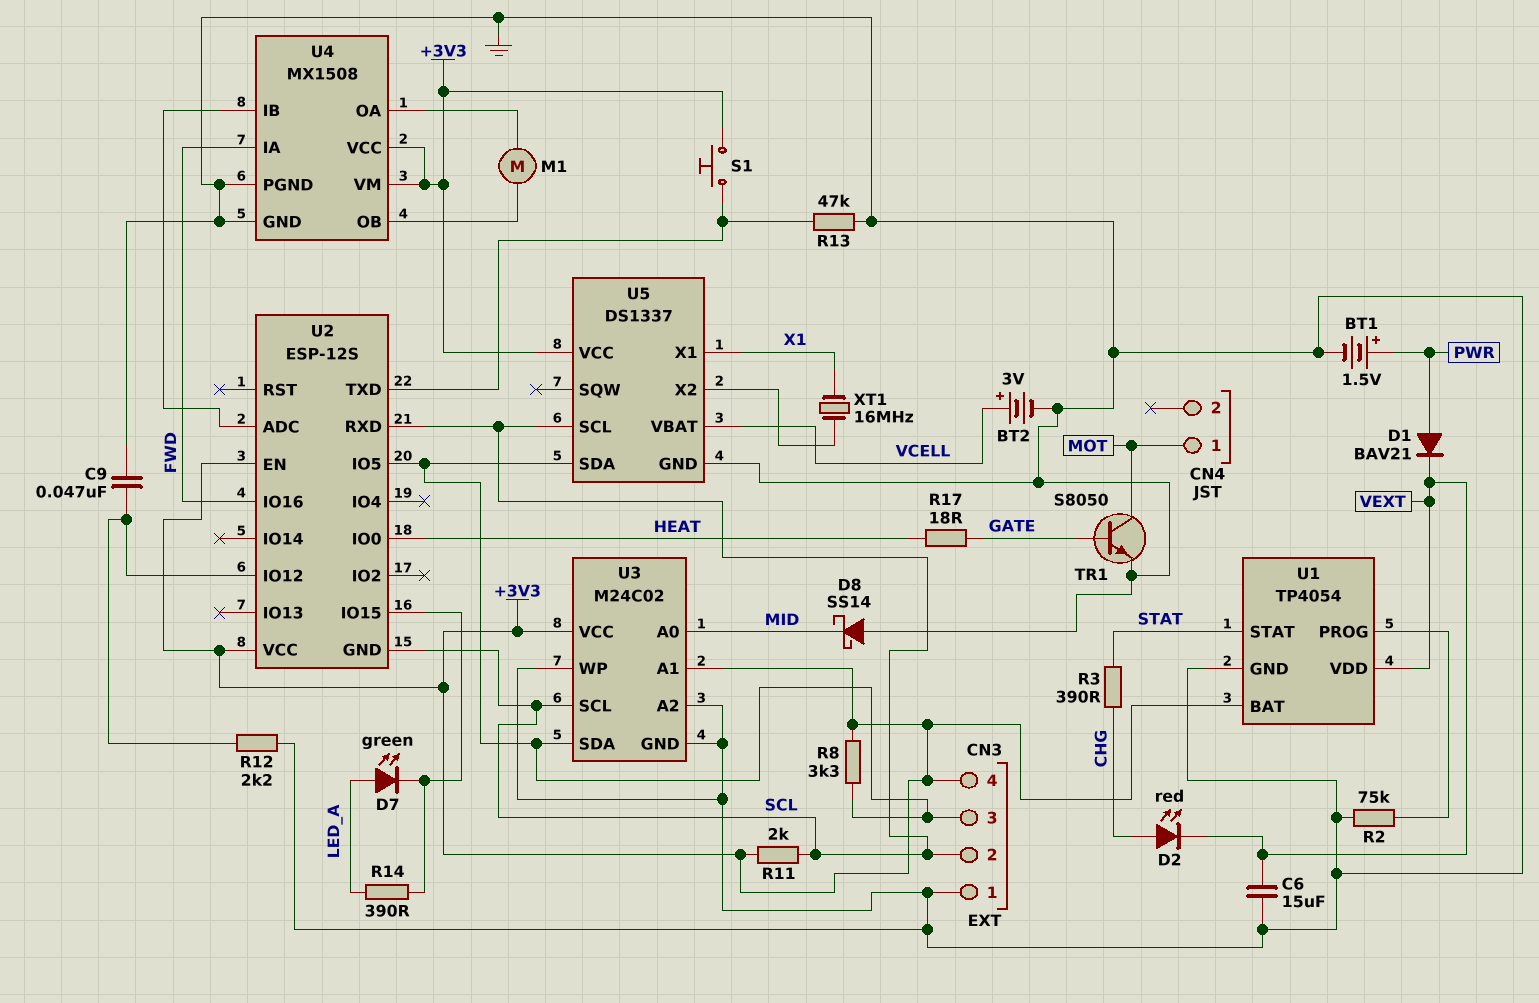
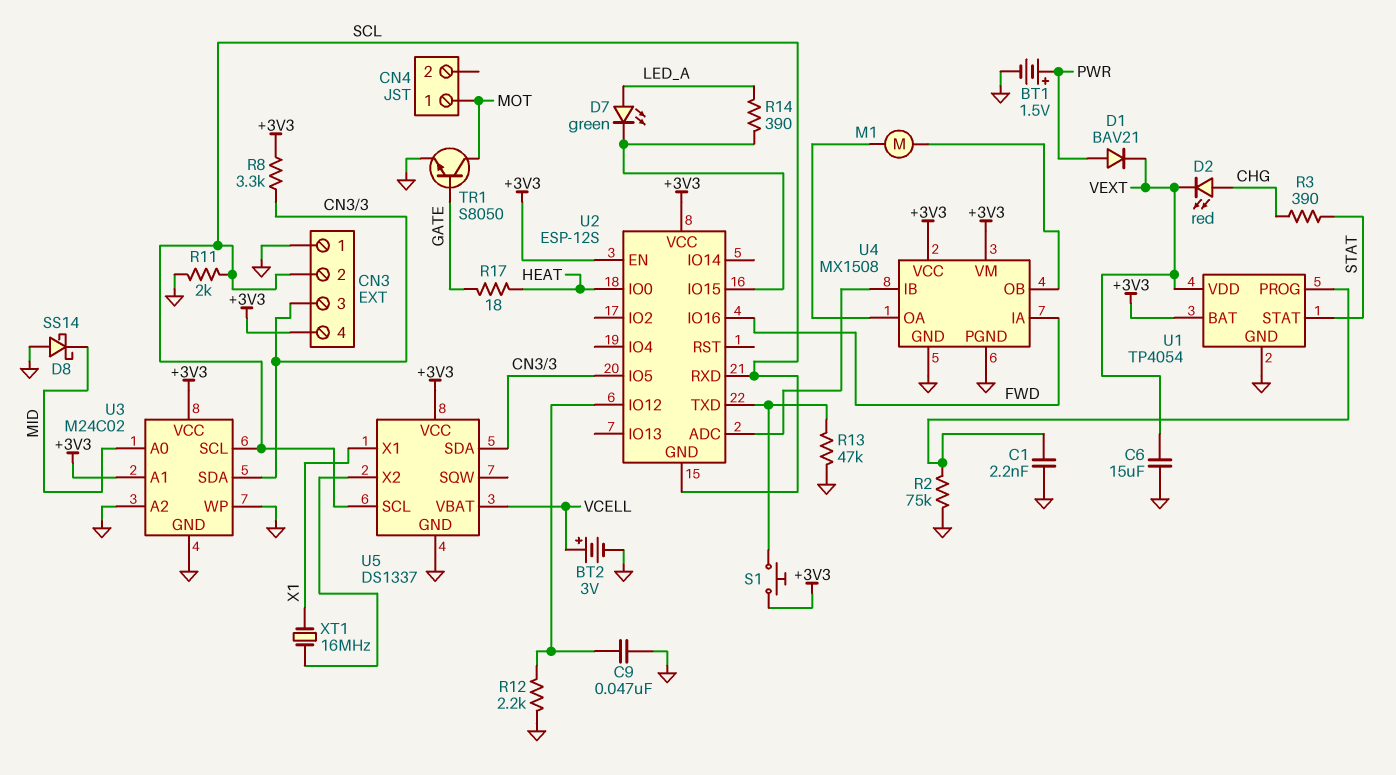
C1: none -> 2.2nF (GND, U1/PROG)
R11: 2k (+3V3, SCL) -> 2k (GND, SCL)

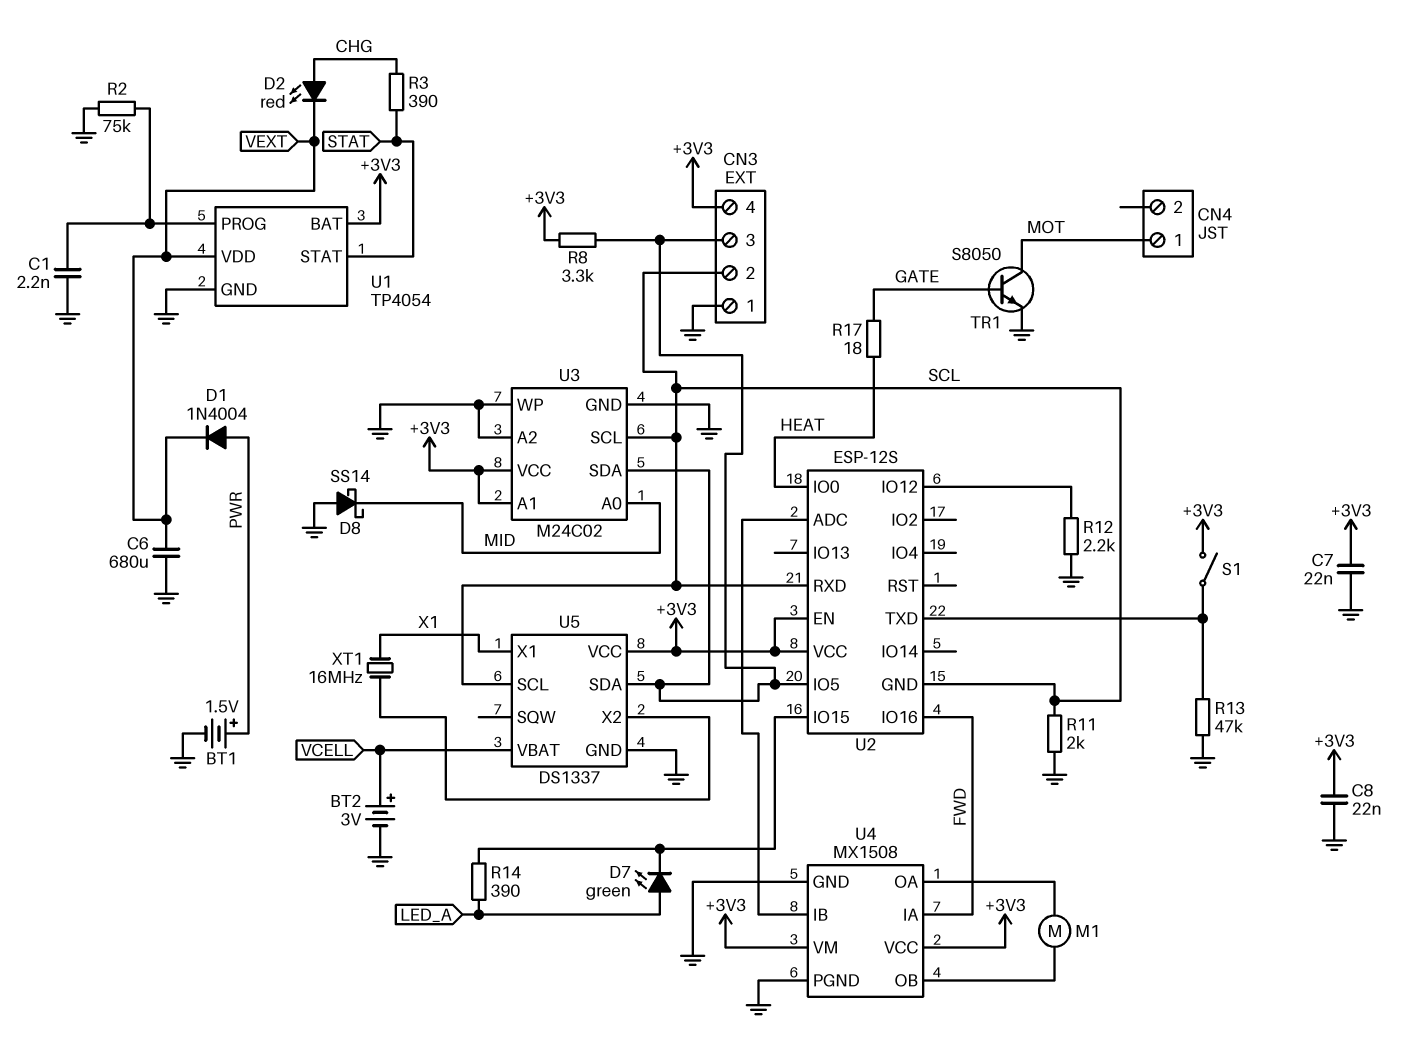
C6: 15uF (GND, VEXT) -> 680uF (GND, VEXT)
C7: none -> 22nF (+3V3, GND)
C8: none -> 22nF (+3V3, GND)
C9: 47nF (GND, U2/IO12) -> none
D1: diode BAV21 (A PWR, K VEXT) -> diode 1N4004 (A PWR, K VEXT)
S1: button (+3V3, U2/TXD) -> switch (+3V3, U2/TXD)

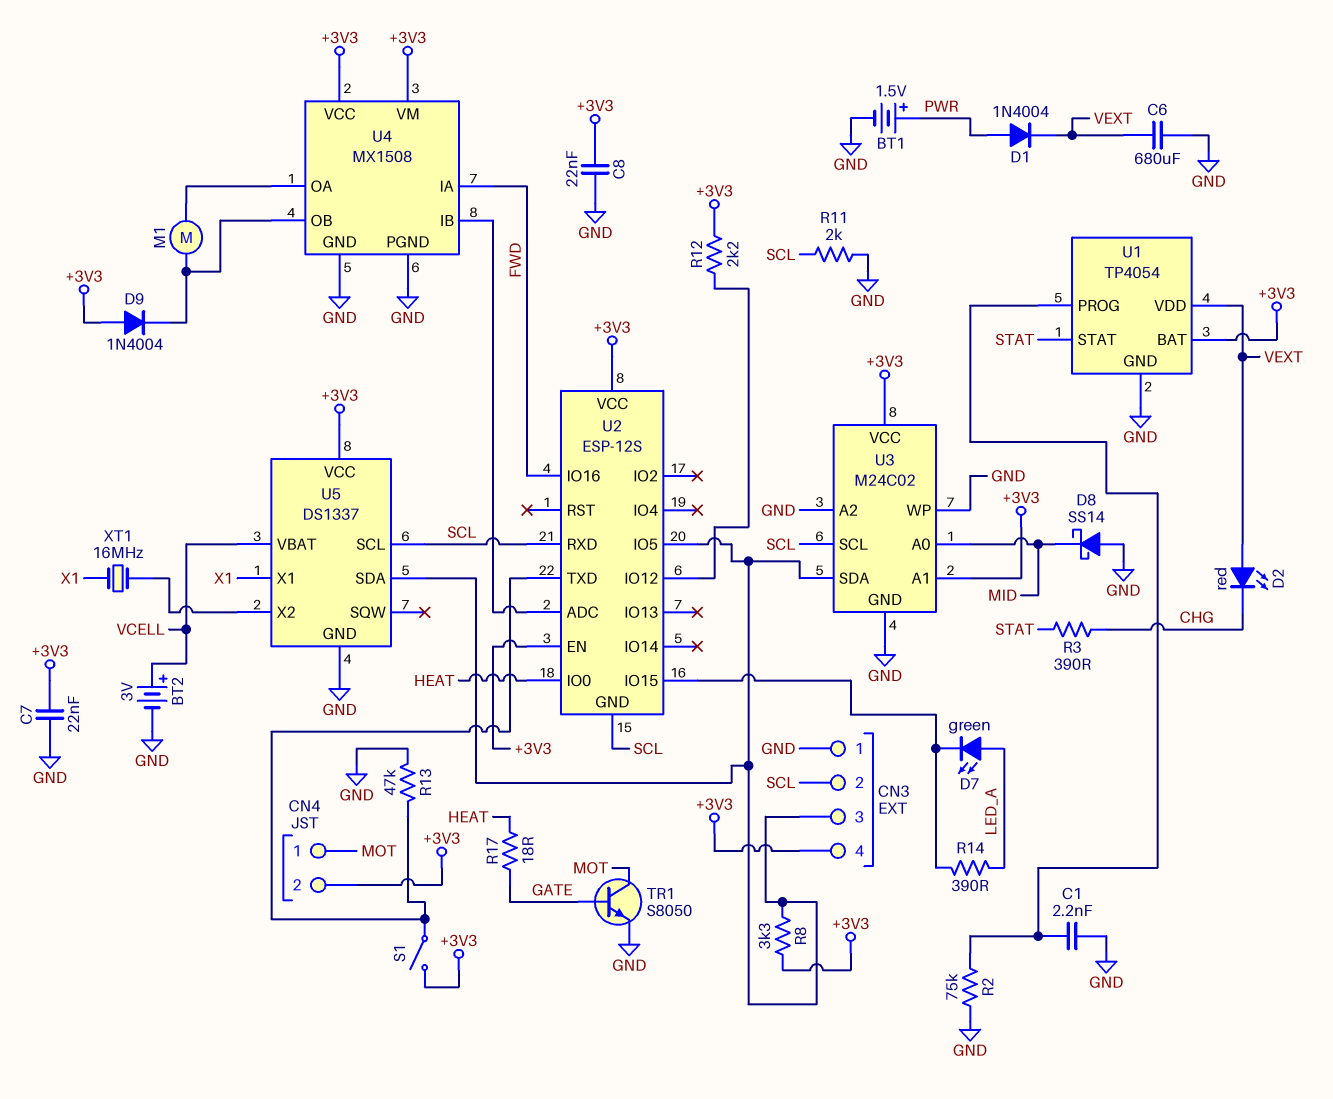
CN4 pin 2: none -> +3V3
D2: LED red (A CHG, K VEXT) -> LED red (A VEXT, K CHG)
D9: none -> diode 1N4004 (A +3V3, K U4/OB)
R12: 2.2k (GND, U2/IO12) -> 2.2k (+3V3, U2/IO12)

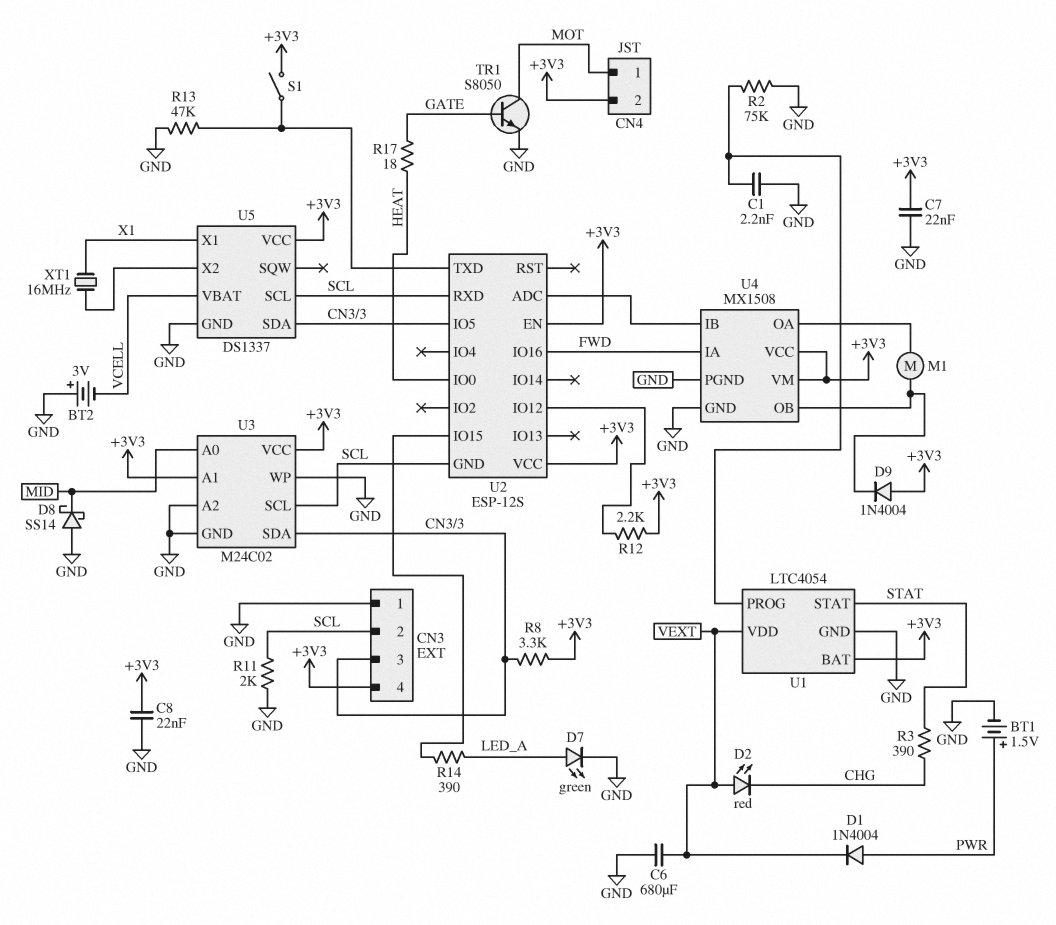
BT2: 3V (plus VCELL, minus GND) -> 3V (plus GND, minus VCELL)
D7: LED green (A LED_A, K U2/IO15) -> LED green (A LED_A, K GND)
U1: TP4054 -> LTC4054

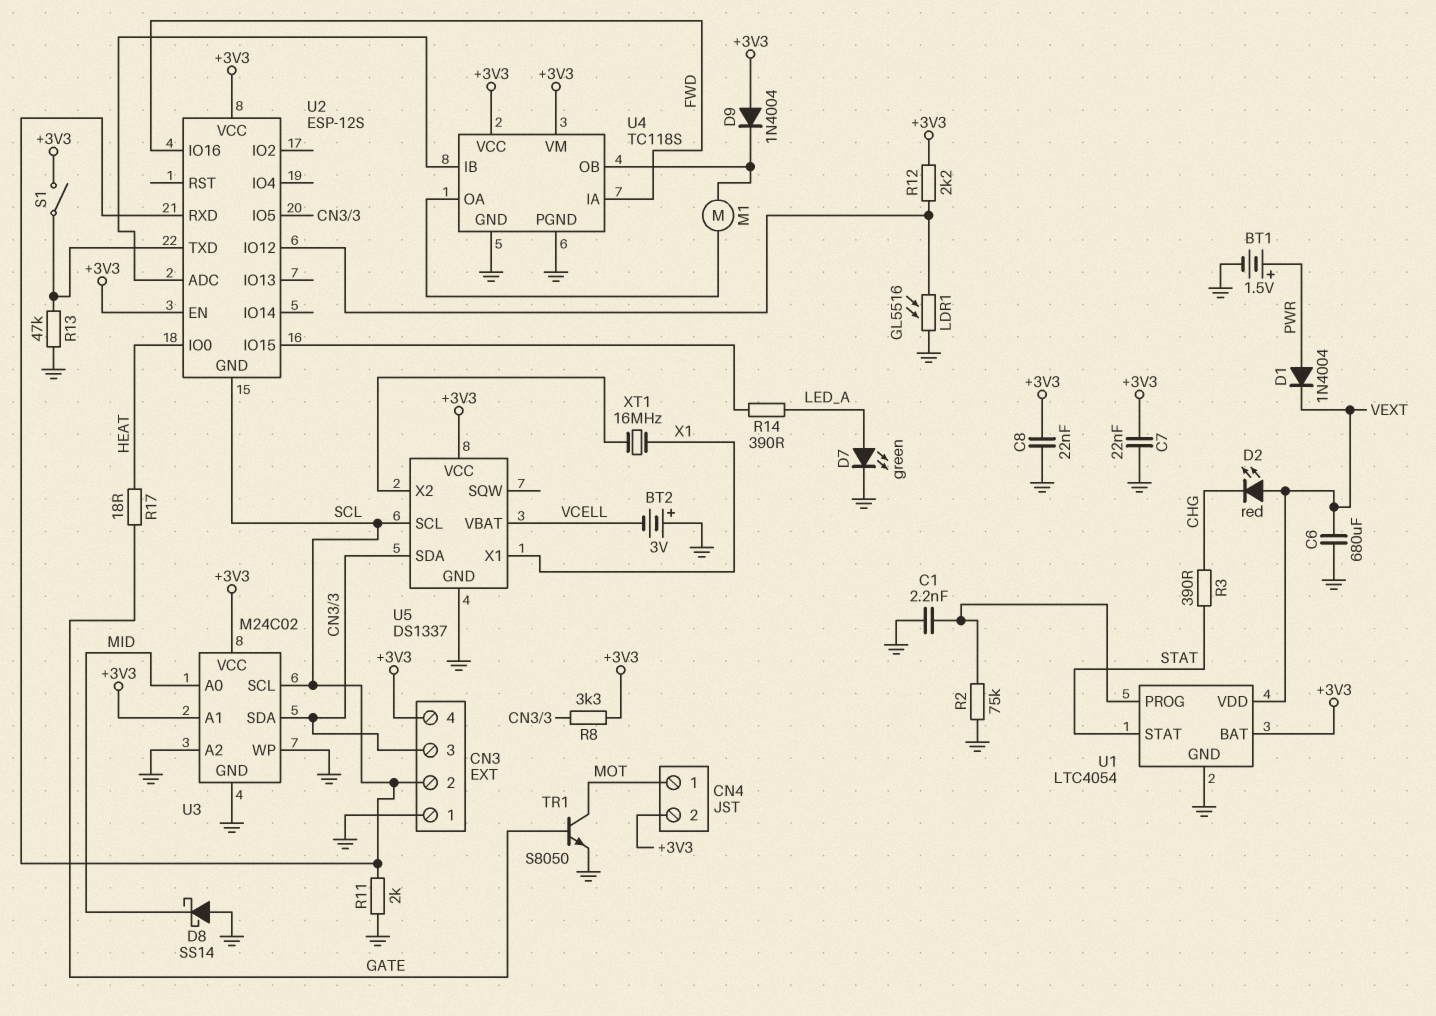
LDR1: none -> GL5516 (GND, U2/IO12)
U4: MX1508 -> TC118S

